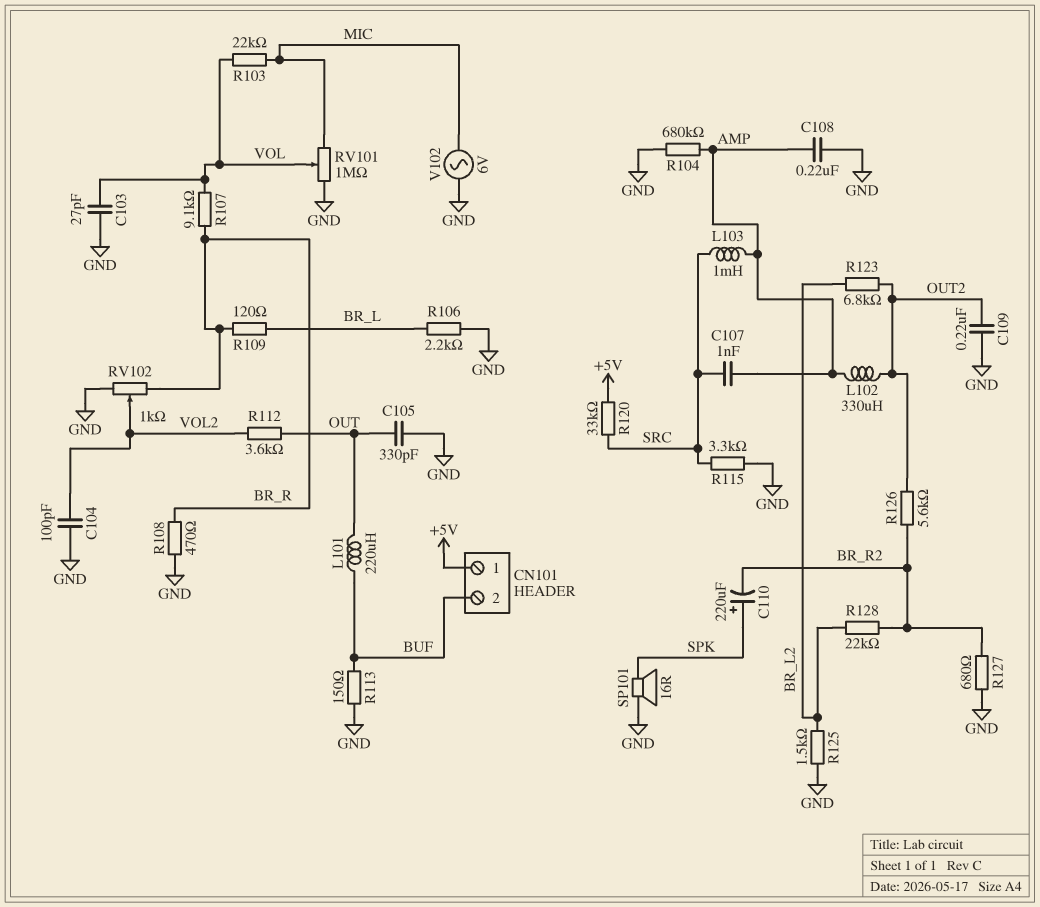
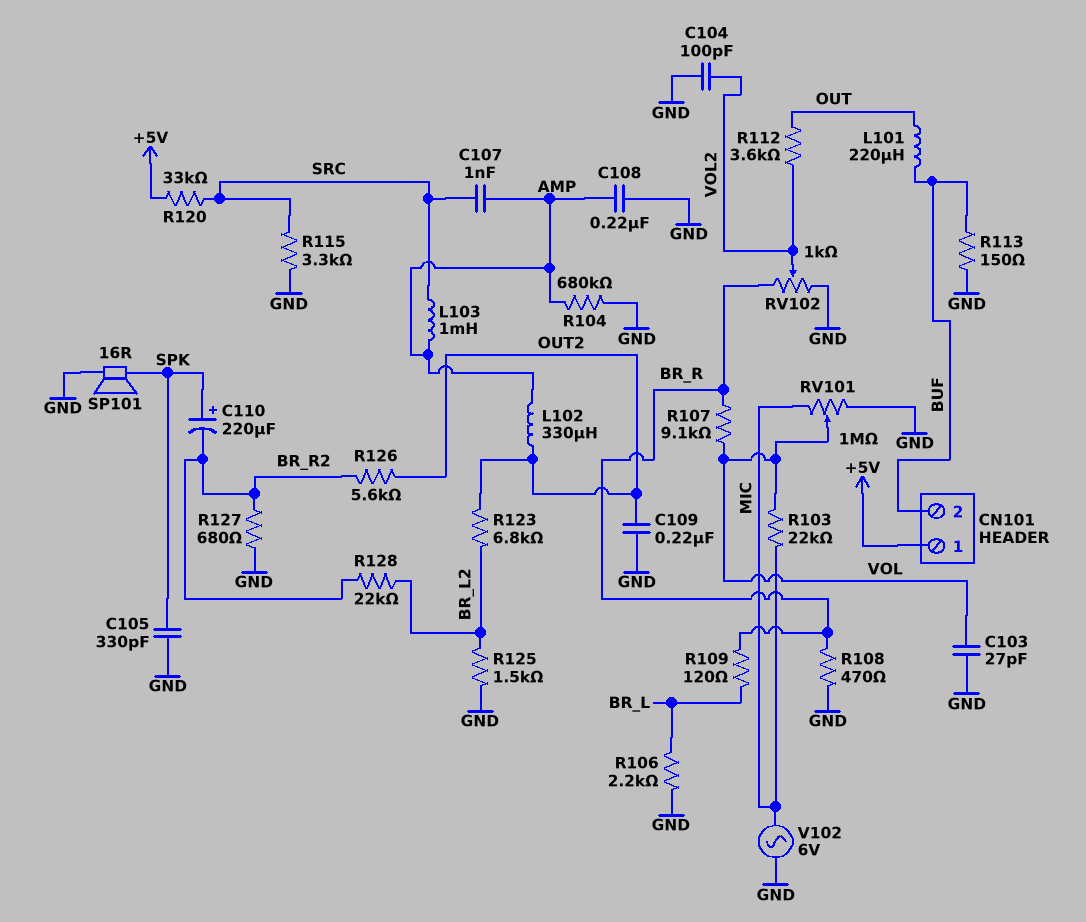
C105: 330pF (GND, OUT) -> 330pF (GND, SPK)

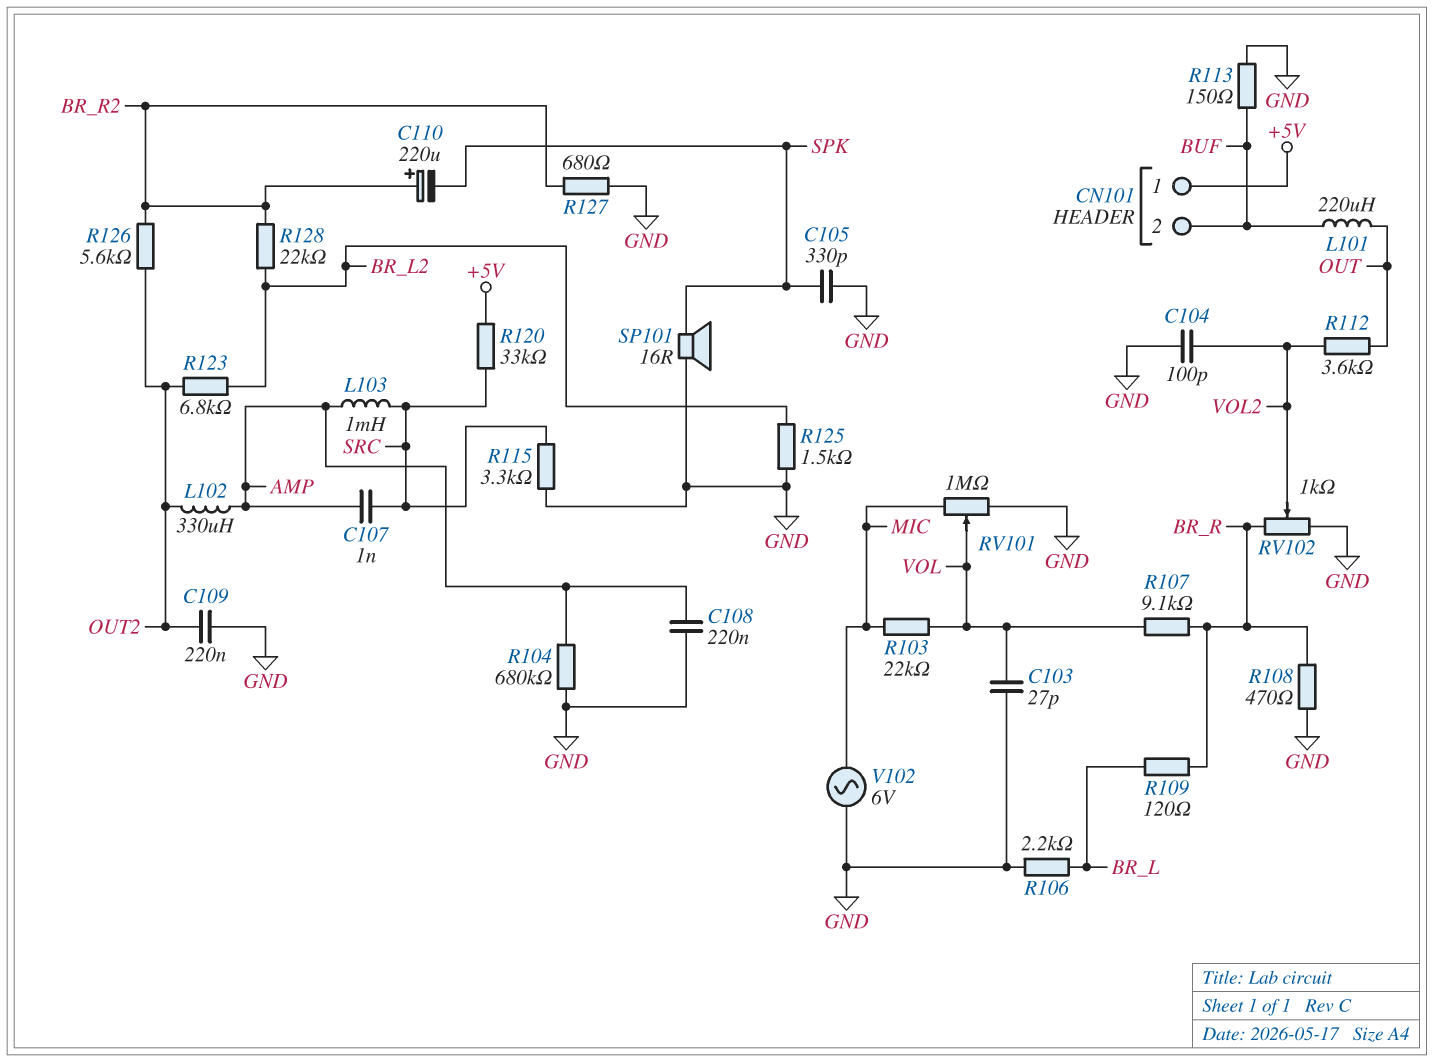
C110: 220uF (plus SPK, minus BR_R2) -> 220uF (plus BR_R2, minus SPK)

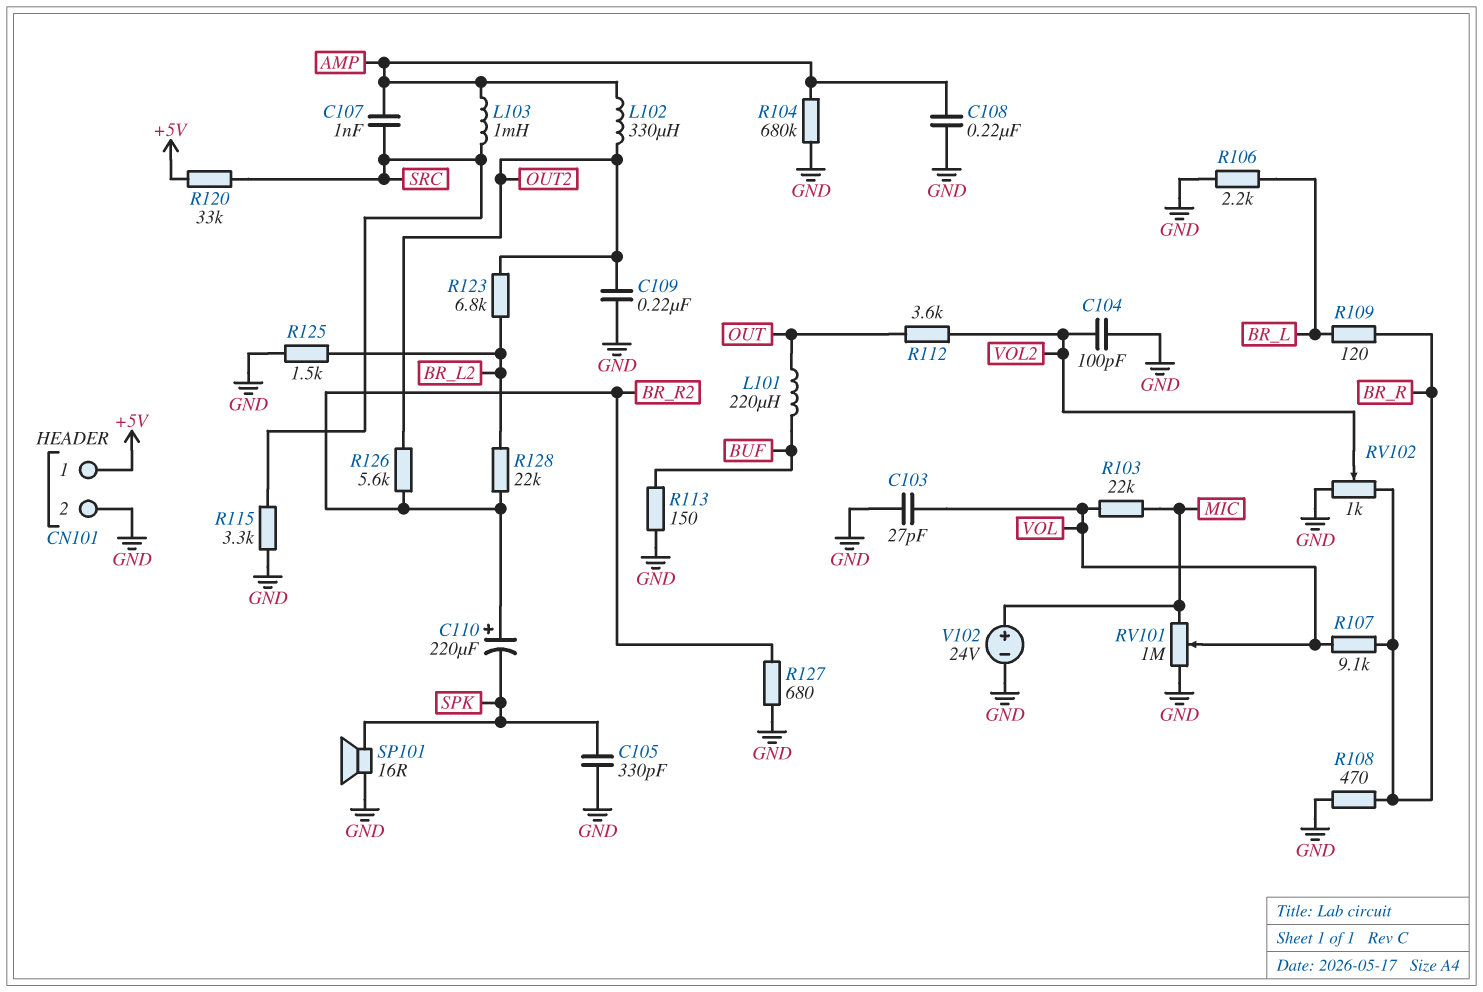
CN101 pin 2: BUF -> GND
V102: AC 6V (GND, MIC) -> 24V (plus MIC, minus GND)

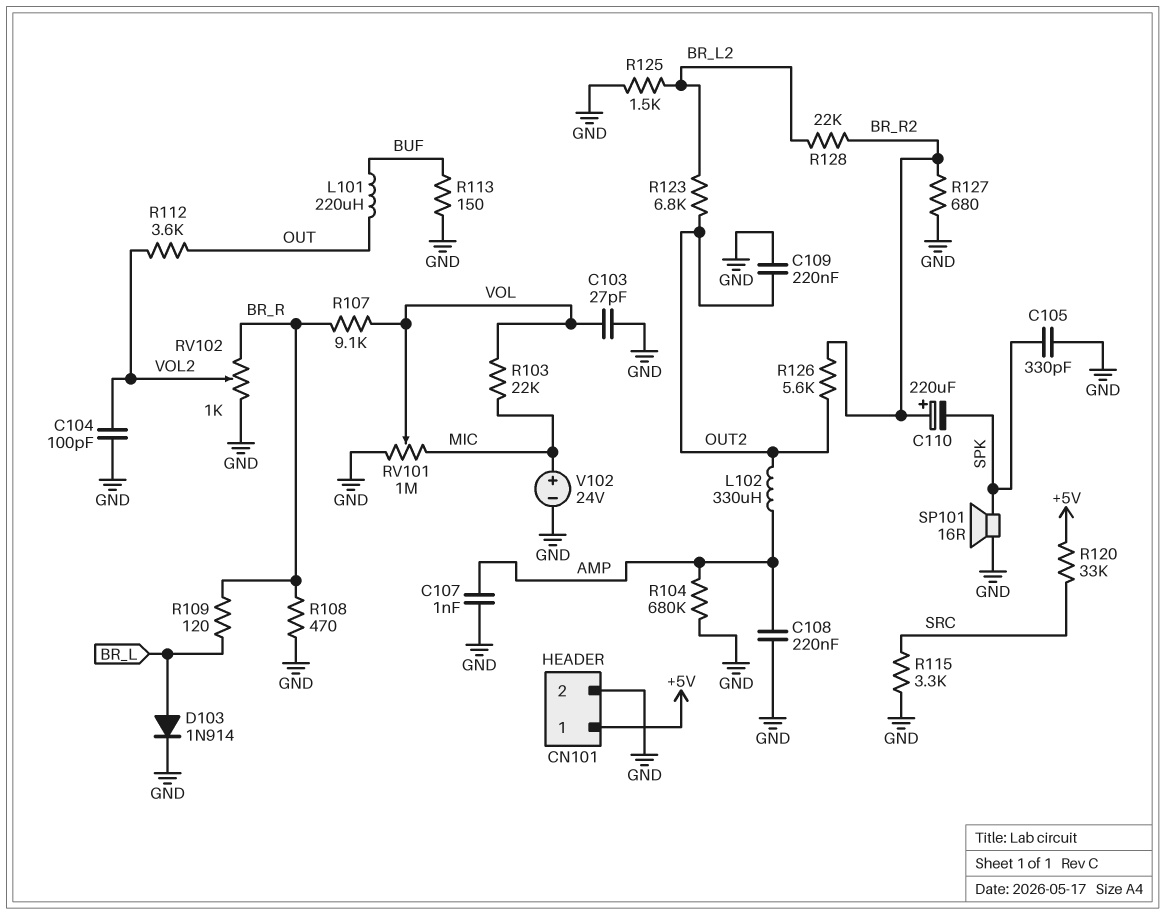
C107: 1nF (AMP, SRC) -> 1nF (AMP, GND)
D103: none -> diode 1N914 (A BR_L, K GND)
L103: 1mH (AMP, SRC) -> none
R106: 2.2k (BR_L, GND) -> none

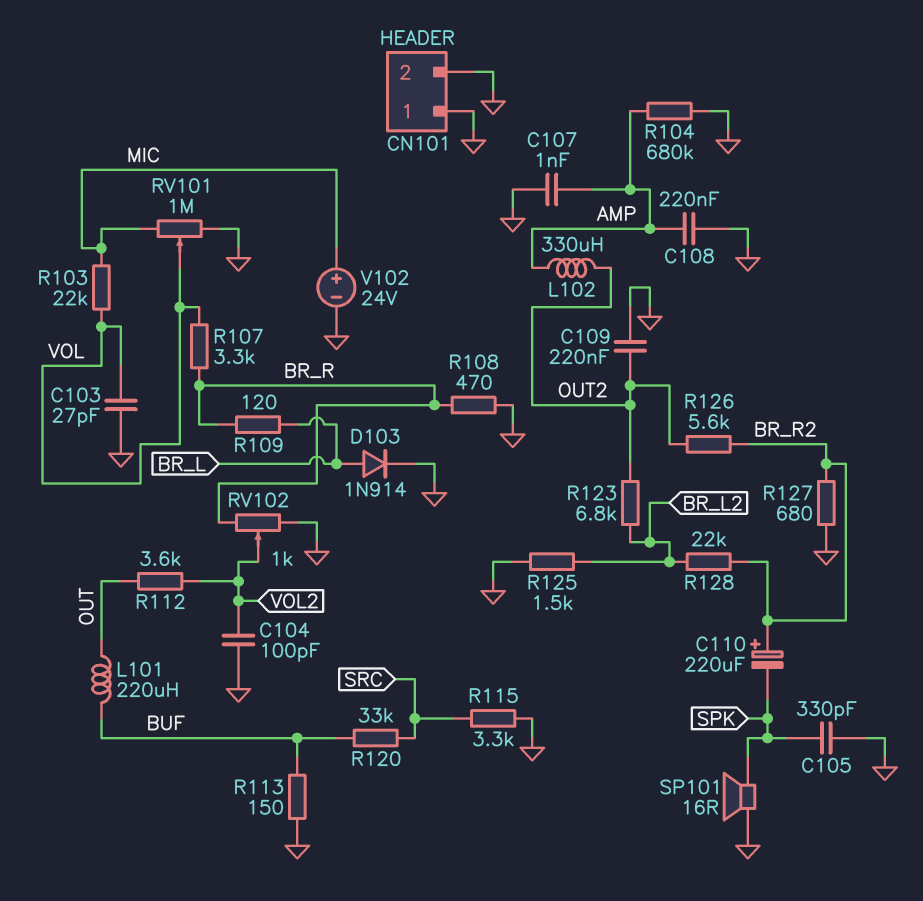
CN101 pin 1: +5V -> GND
R107: 9.1k (BR_R, VOL) -> 3.3k (BR_R, VOL)
R120: 33k (+5V, SRC) -> 33k (BUF, SRC)

